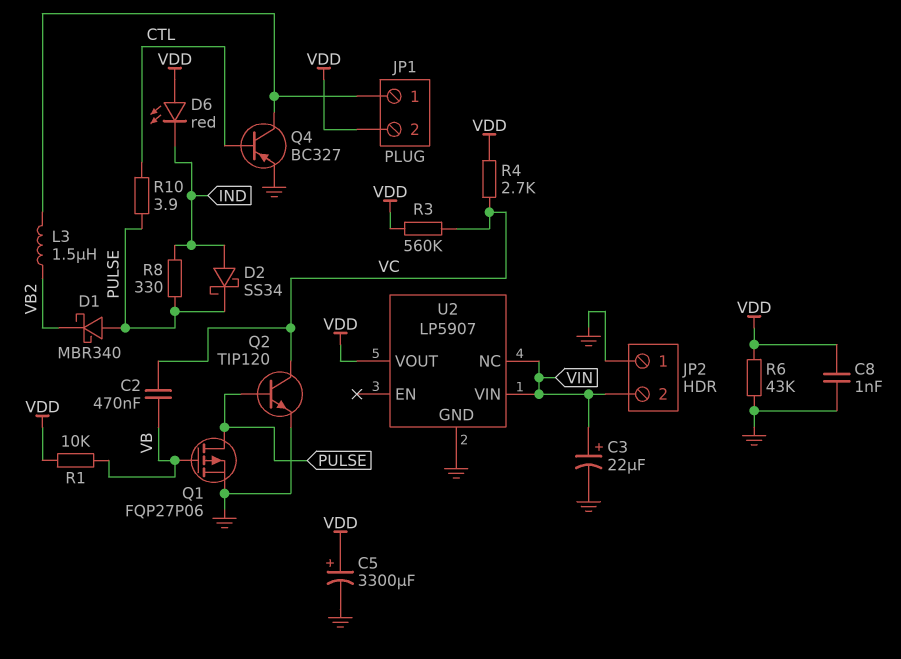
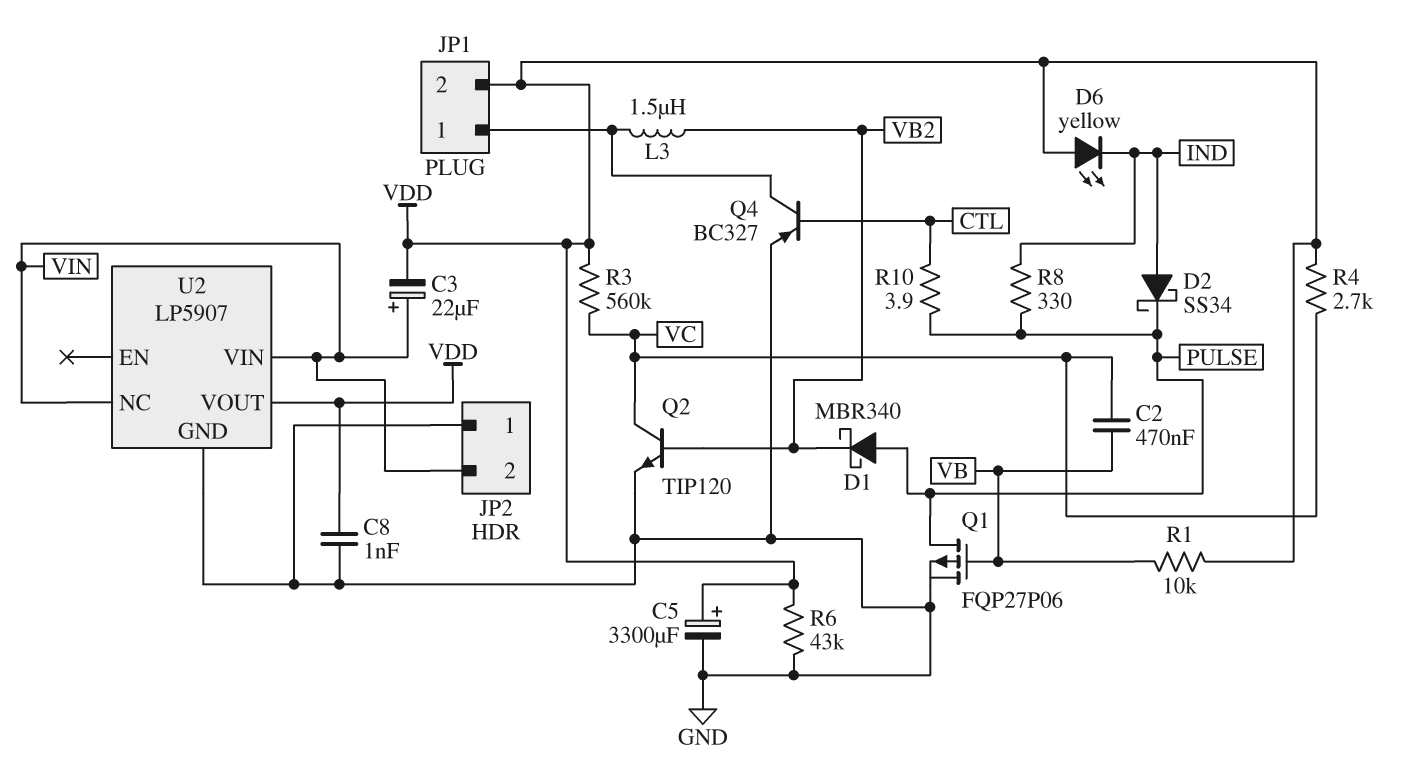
C3: 22uF (plus VIN, minus GND) -> 22uF (plus VIN, minus VDD)
D6: LED red (A VDD, K IND) -> LED yellow (A VDD, K IND)
Q2: NPN TIP120 (B PULSE, C VC, E GND) -> NPN TIP120 (B VB2, C VC, E GND)

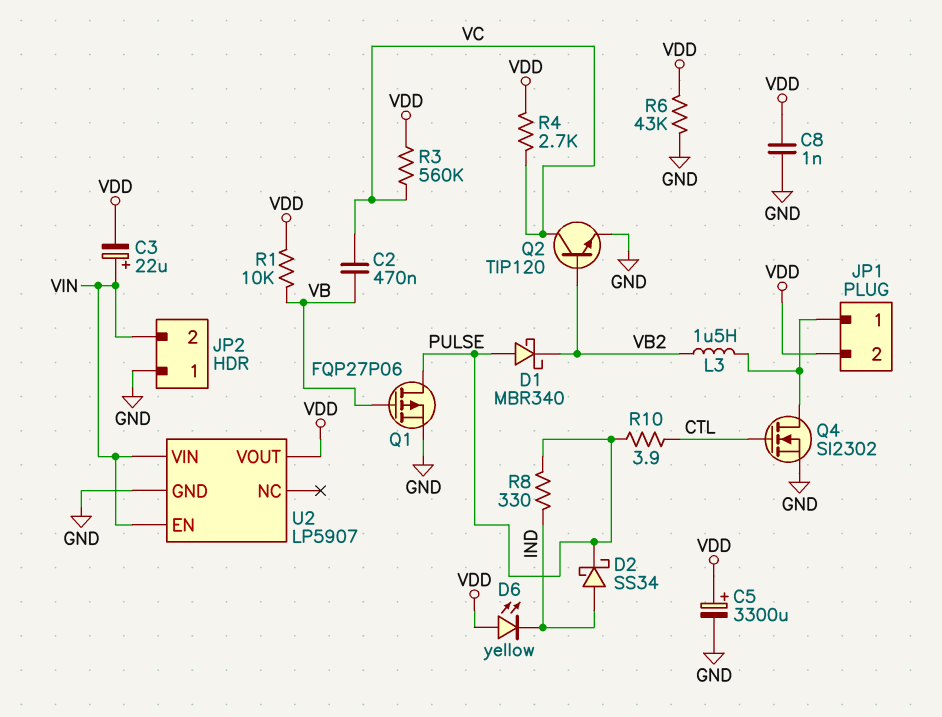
Q4: PNP BC327 (B CTL, C JP1/1, E GND) -> NMOS SI2302 (G CTL, D JP1/1, S GND)
U2 pin EN: none -> VIN
U2 pin NC: VIN -> none

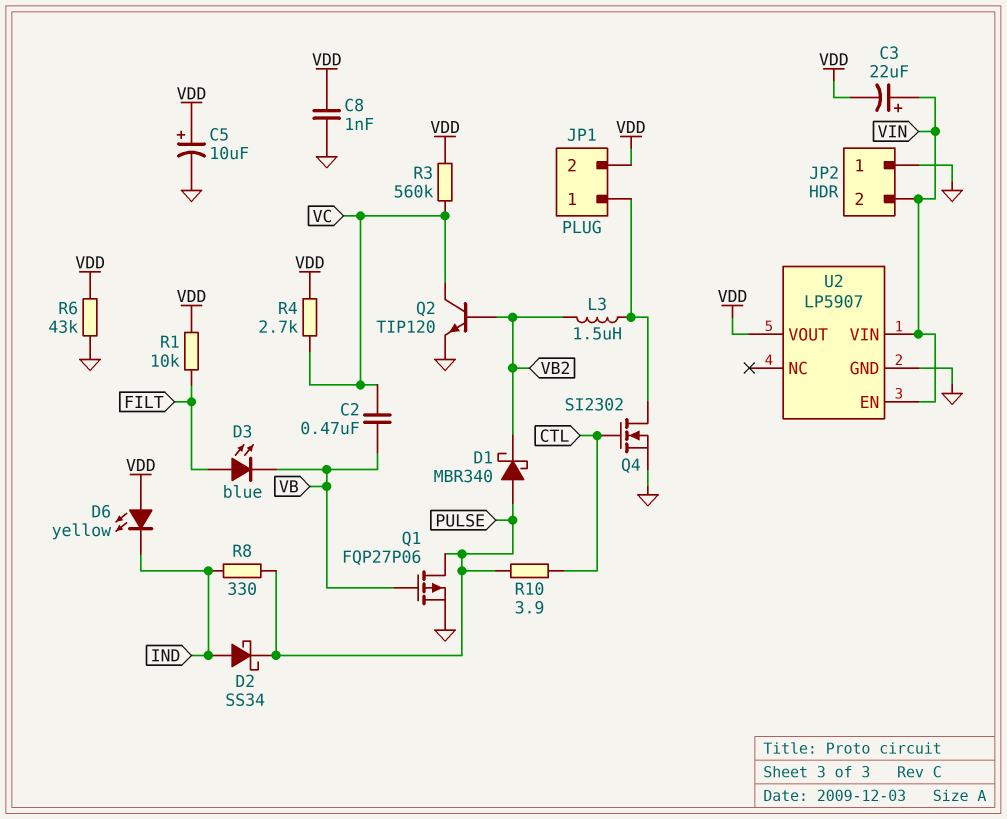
C5: 3300uF (plus VDD, minus GND) -> 10uF (plus VDD, minus GND)
D3: none -> LED blue (A FILT, K VB)
R1: 10k (VB, VDD) -> 10k (FILT, VDD)

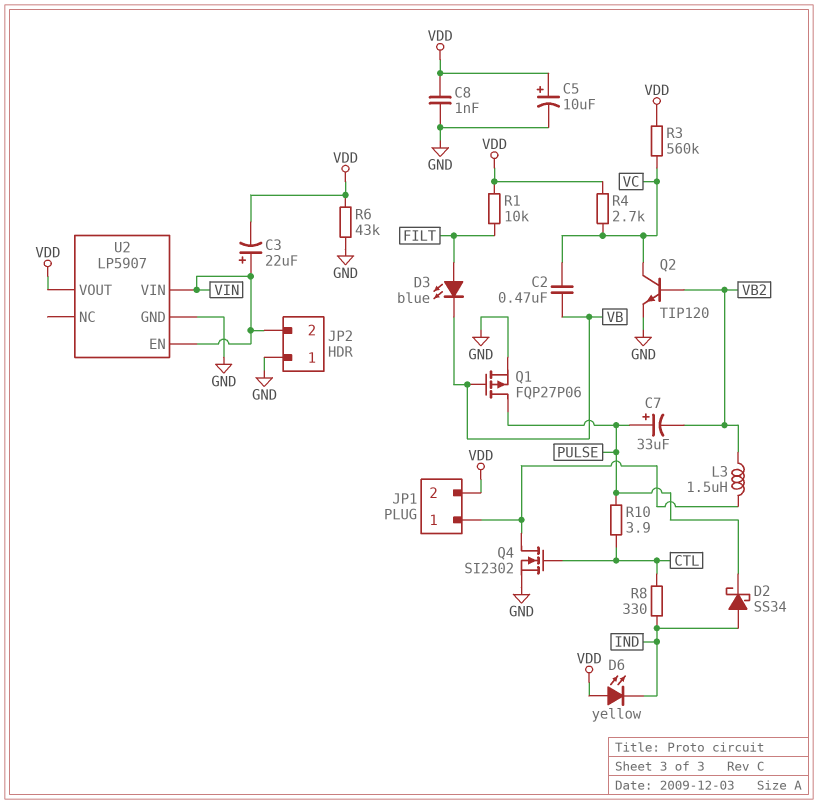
C7: none -> 33uF (plus PULSE, minus VB2)
D1: schottky MBR340 (A PULSE, K VB2) -> none
R8: 330 (IND, PULSE) -> 330 (CTL, IND)

